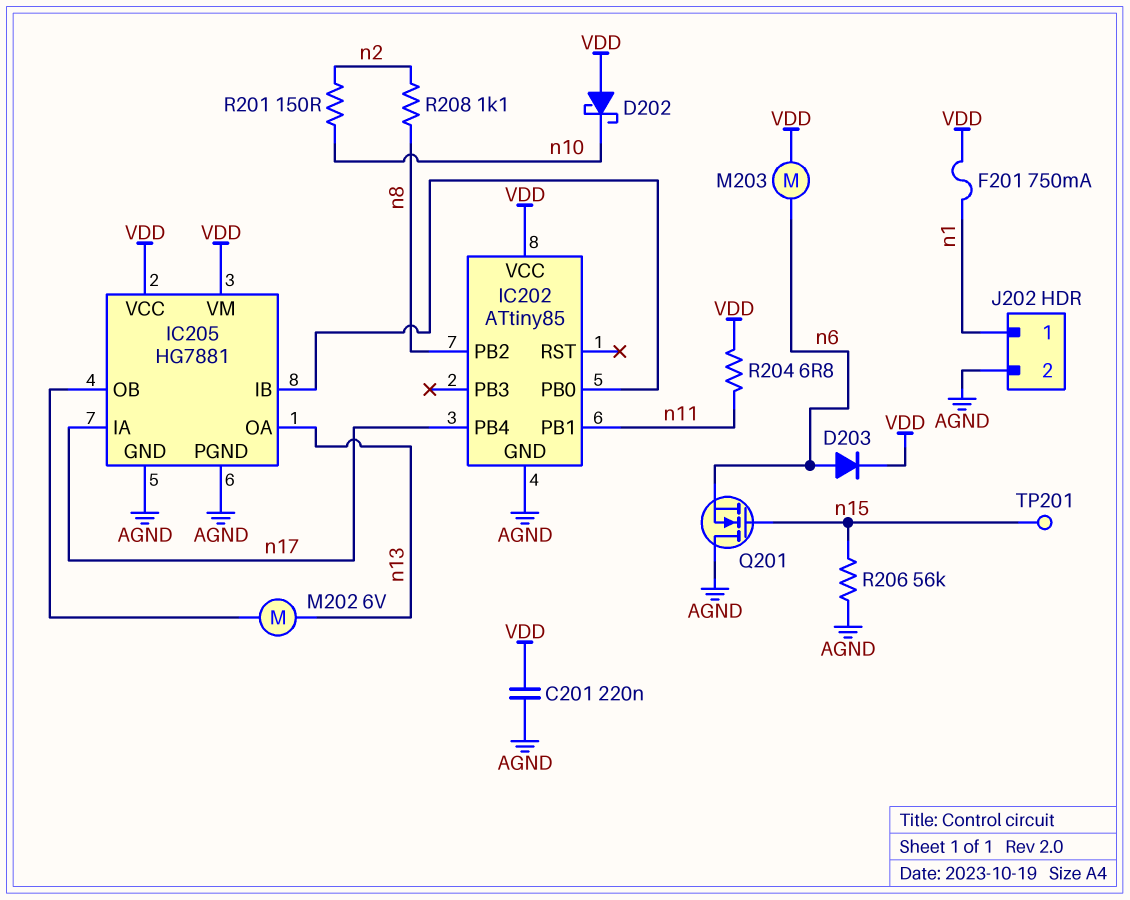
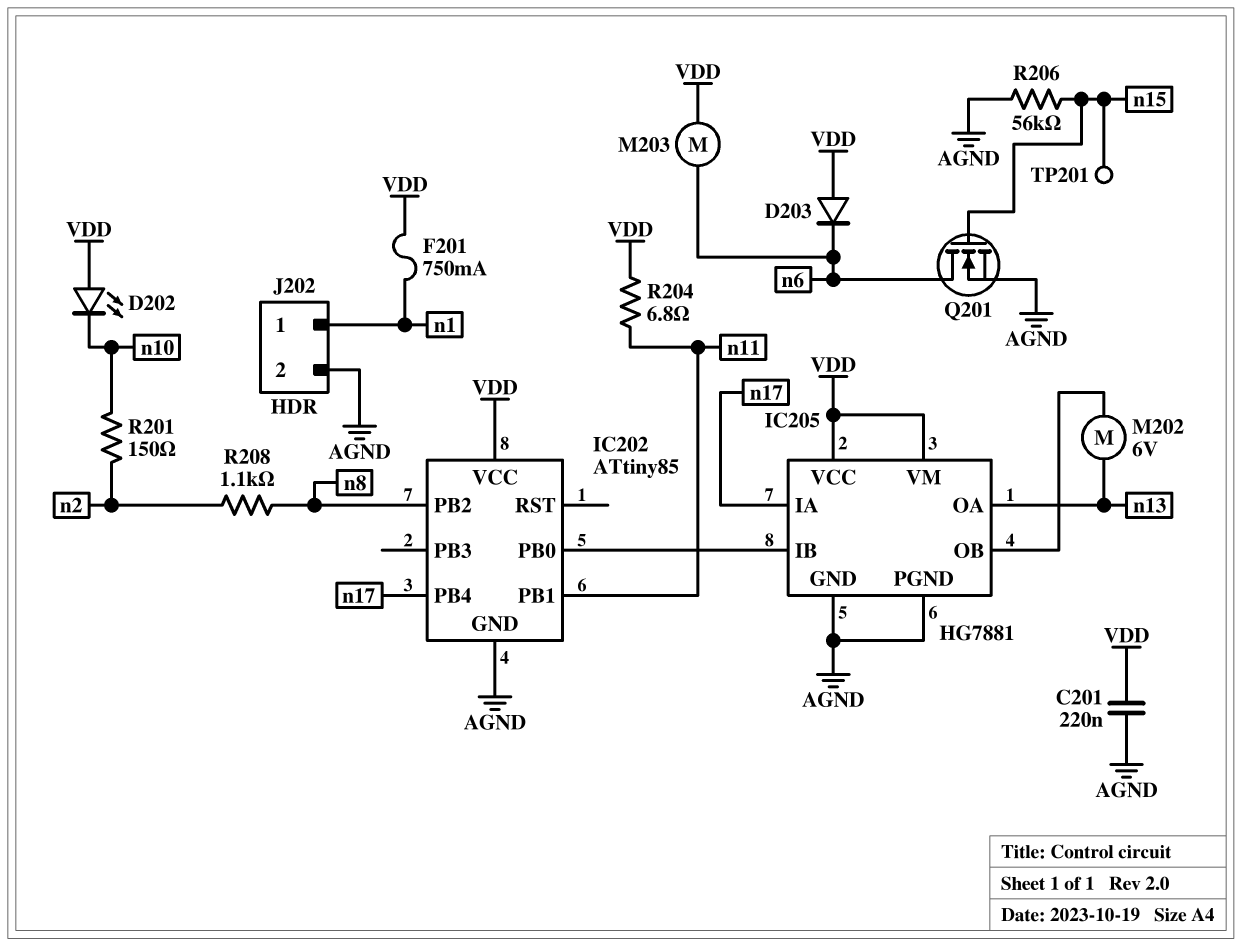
D202: schottky (A VDD, K n10) -> LED (A VDD, K n10)
D203: diode (A n6, K VDD) -> diode (A VDD, K n6)
Q201: NMOS (G n15, D AGND, S n6) -> NMOS (G n15, D n6, S AGND)

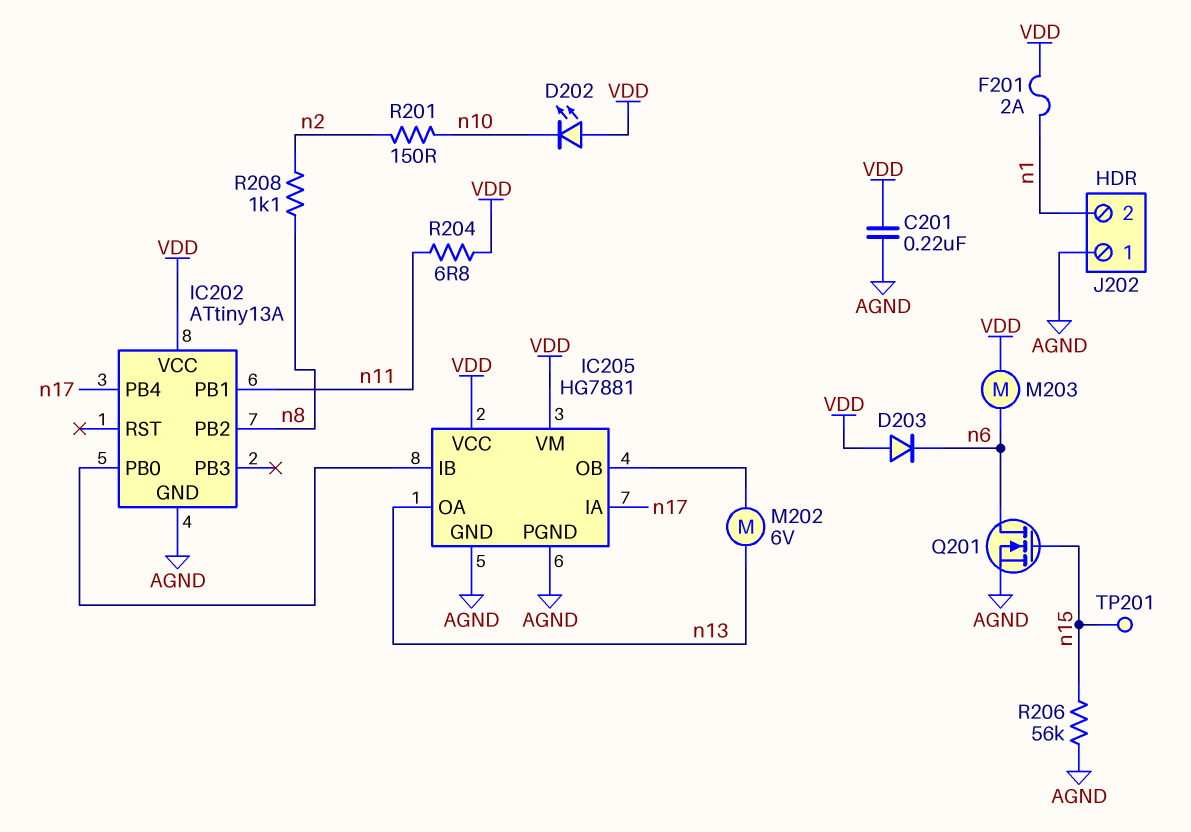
F201: 750mA (VDD, n1) -> 2A (VDD, n1)
IC202: ATtiny85 -> ATtiny13A
J202 pin 1: n1 -> AGND
J202 pin 2: AGND -> n1

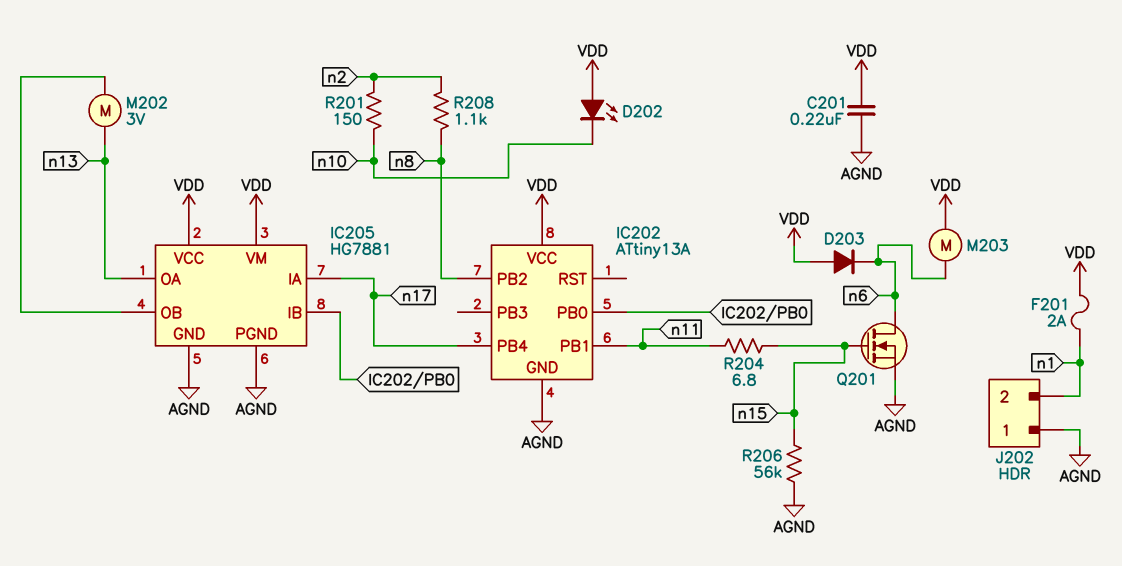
M202: motor 6V (IC205/OB, n13) -> motor 3V (IC205/OB, n13)
R204: 6.8 (VDD, n11) -> 6.8 (n11, n15)
TP201: test point (n15) -> none

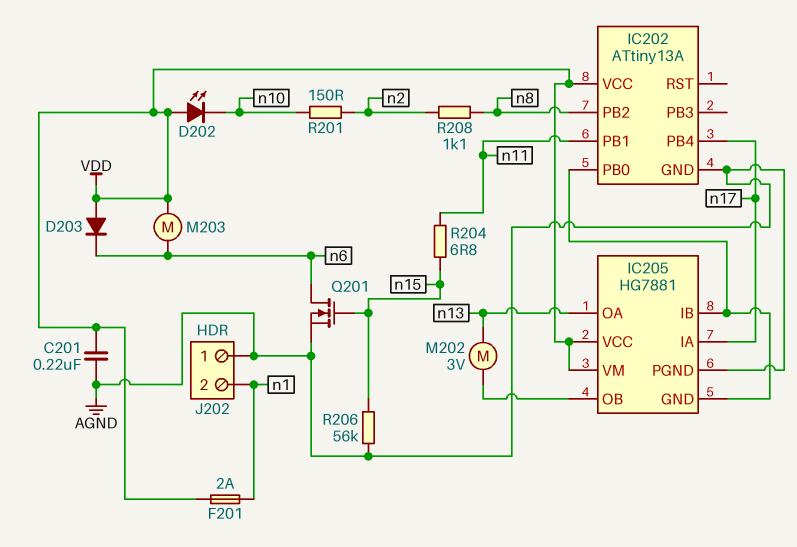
IC205 pin GND: AGND -> IC202/PB0

